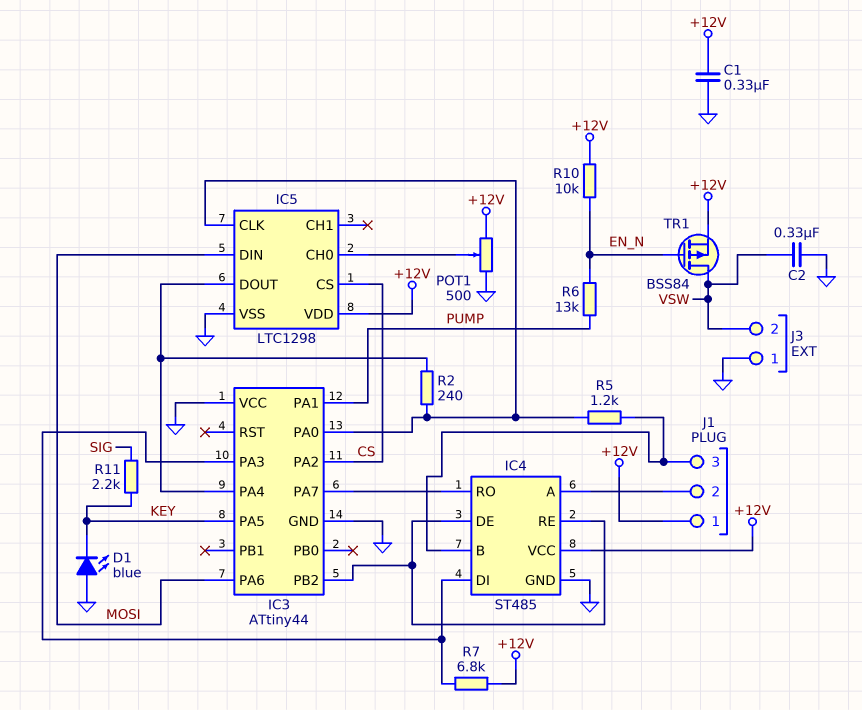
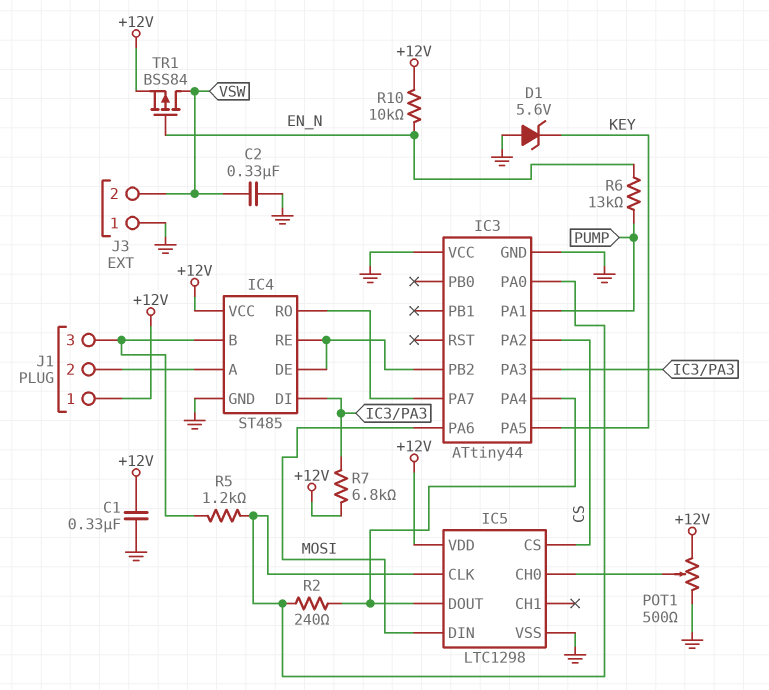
D1: LED blue (A GND, K KEY) -> zener 5.6V (A GND, K KEY)
R11: 2.2k (KEY, SIG) -> none

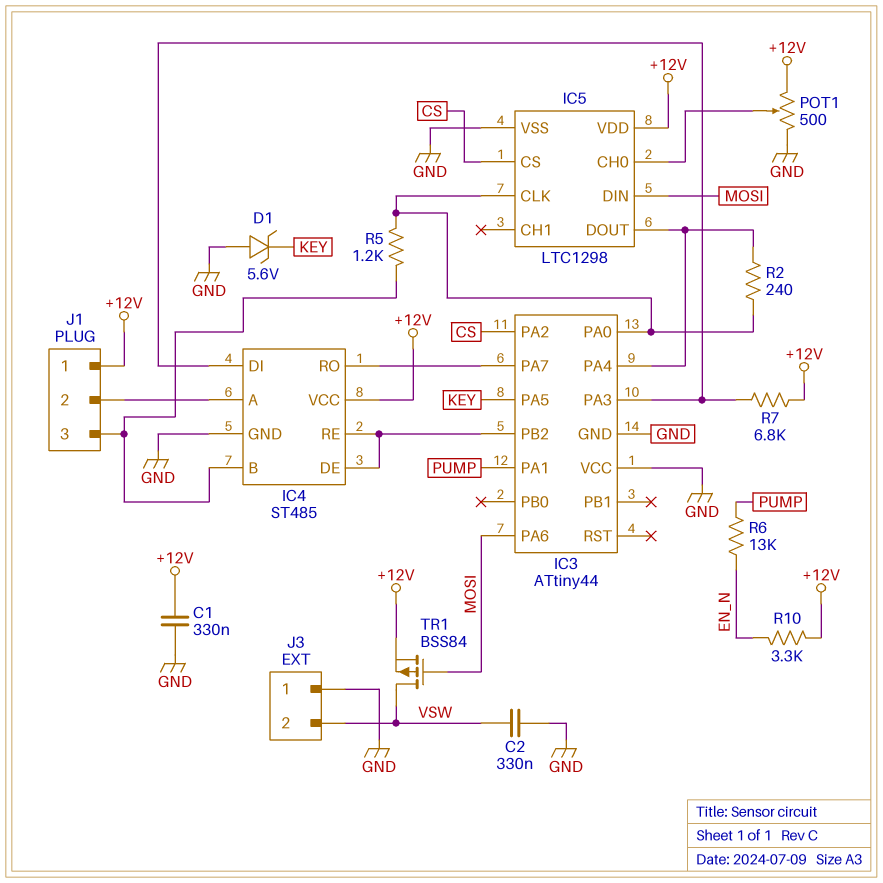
R10: 10k (+12V, EN_N) -> 3.3k (+12V, EN_N)
TR1: PMOS BSS84 (G EN_N, D VSW, S +12V) -> PMOS BSS84 (G MOSI, D VSW, S +12V)

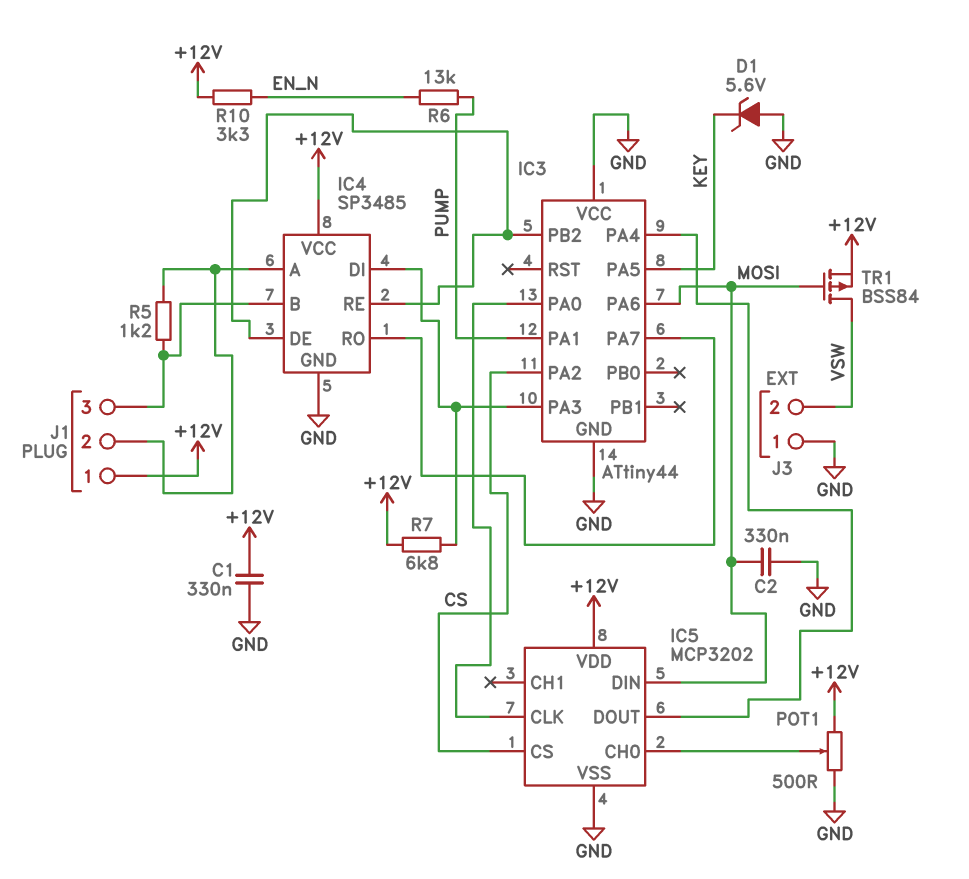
C2: 330nF (GND, VSW) -> 330nF (GND, MOSI)
IC4: ST485 -> SP3485
IC5: LTC1298 -> MCP3202
R2: 240 (IC3/PA0, IC3/PA4) -> none
R5: 1.2k (IC3/PA0, IC4/B) -> 1.2k (IC4/A, IC4/B)

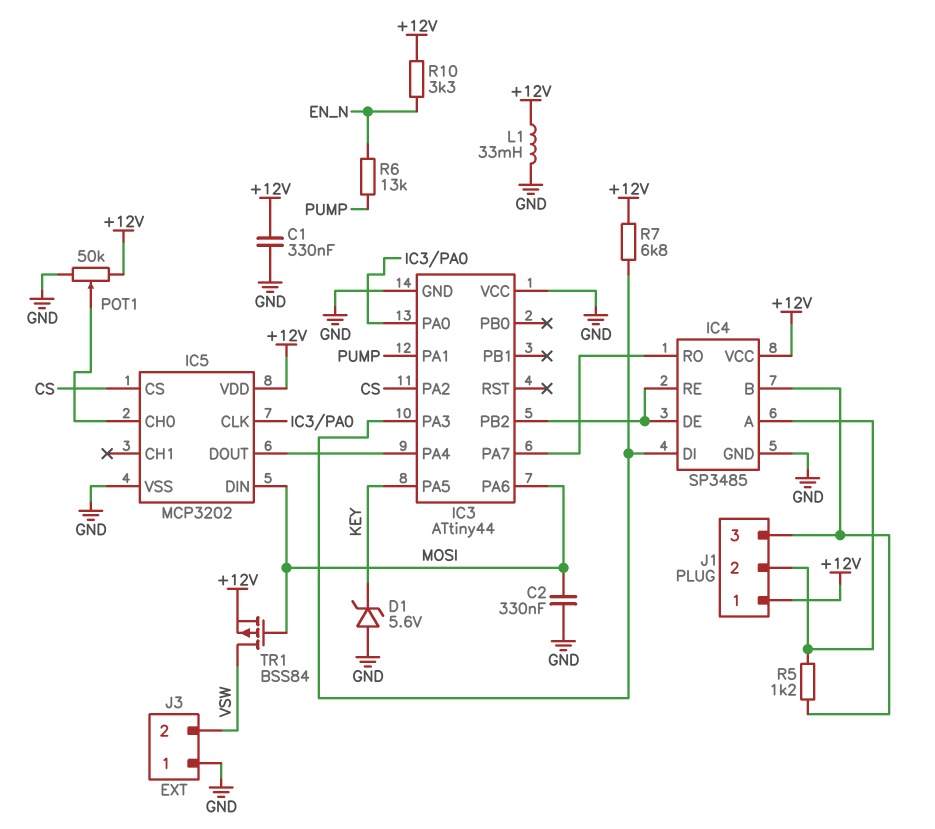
L1: none -> 33mH (+12V, GND)
POT1: 500 (+12V, GND, wiper IC5/CH0) -> 50k (+12V, GND, wiper IC5/CH0)

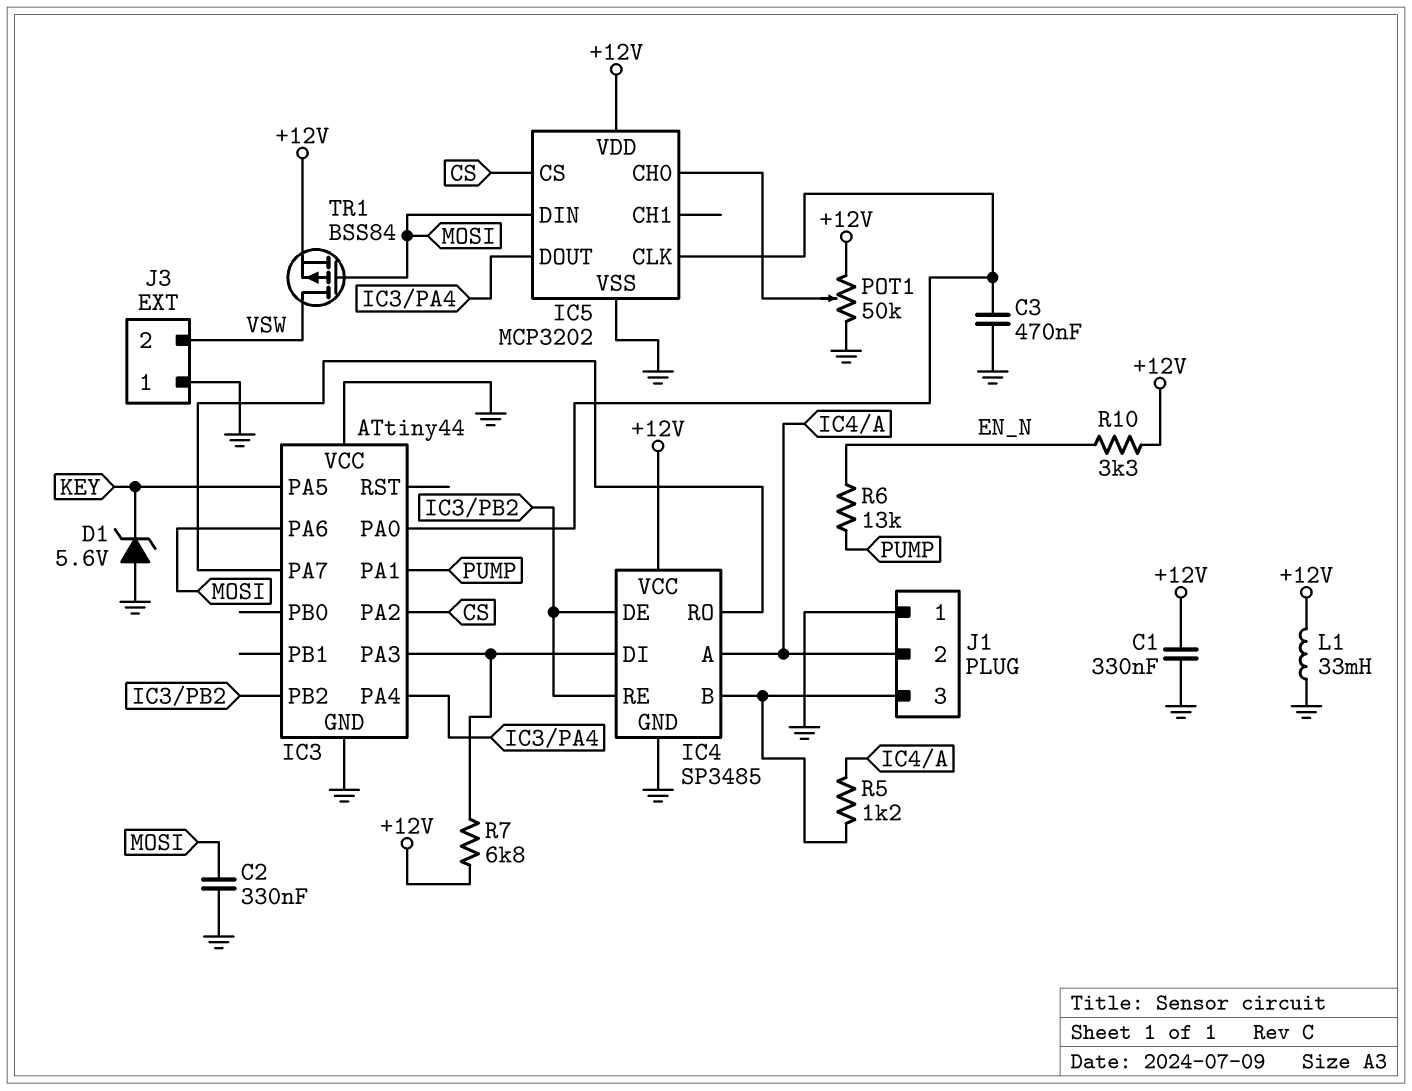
C3: none -> 470nF (GND, IC3/PA0)
J1 pin 1: +12V -> GND

